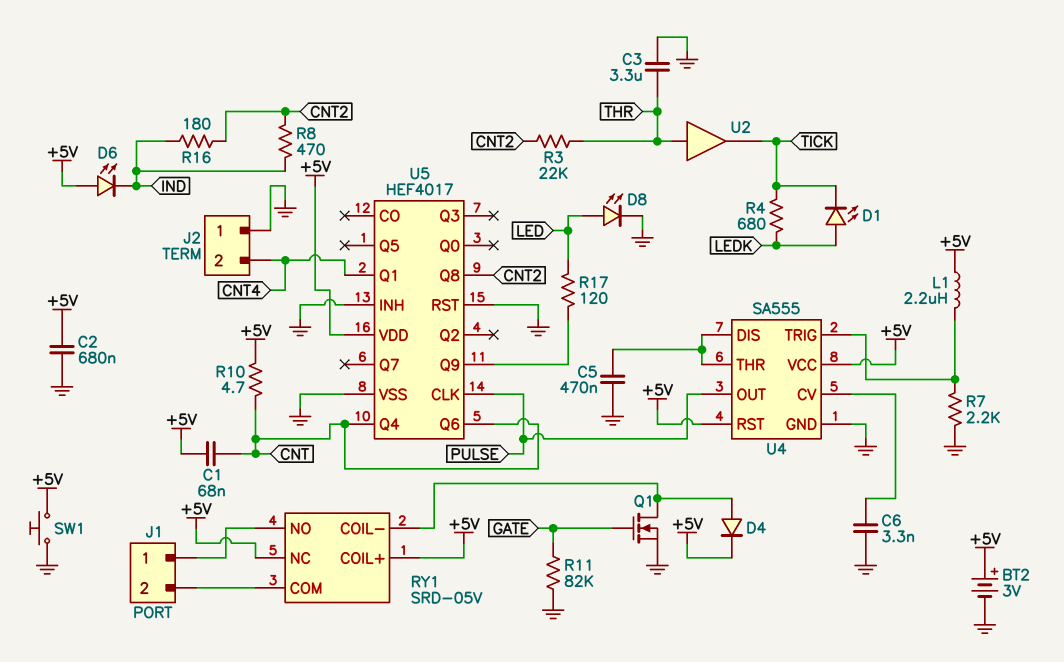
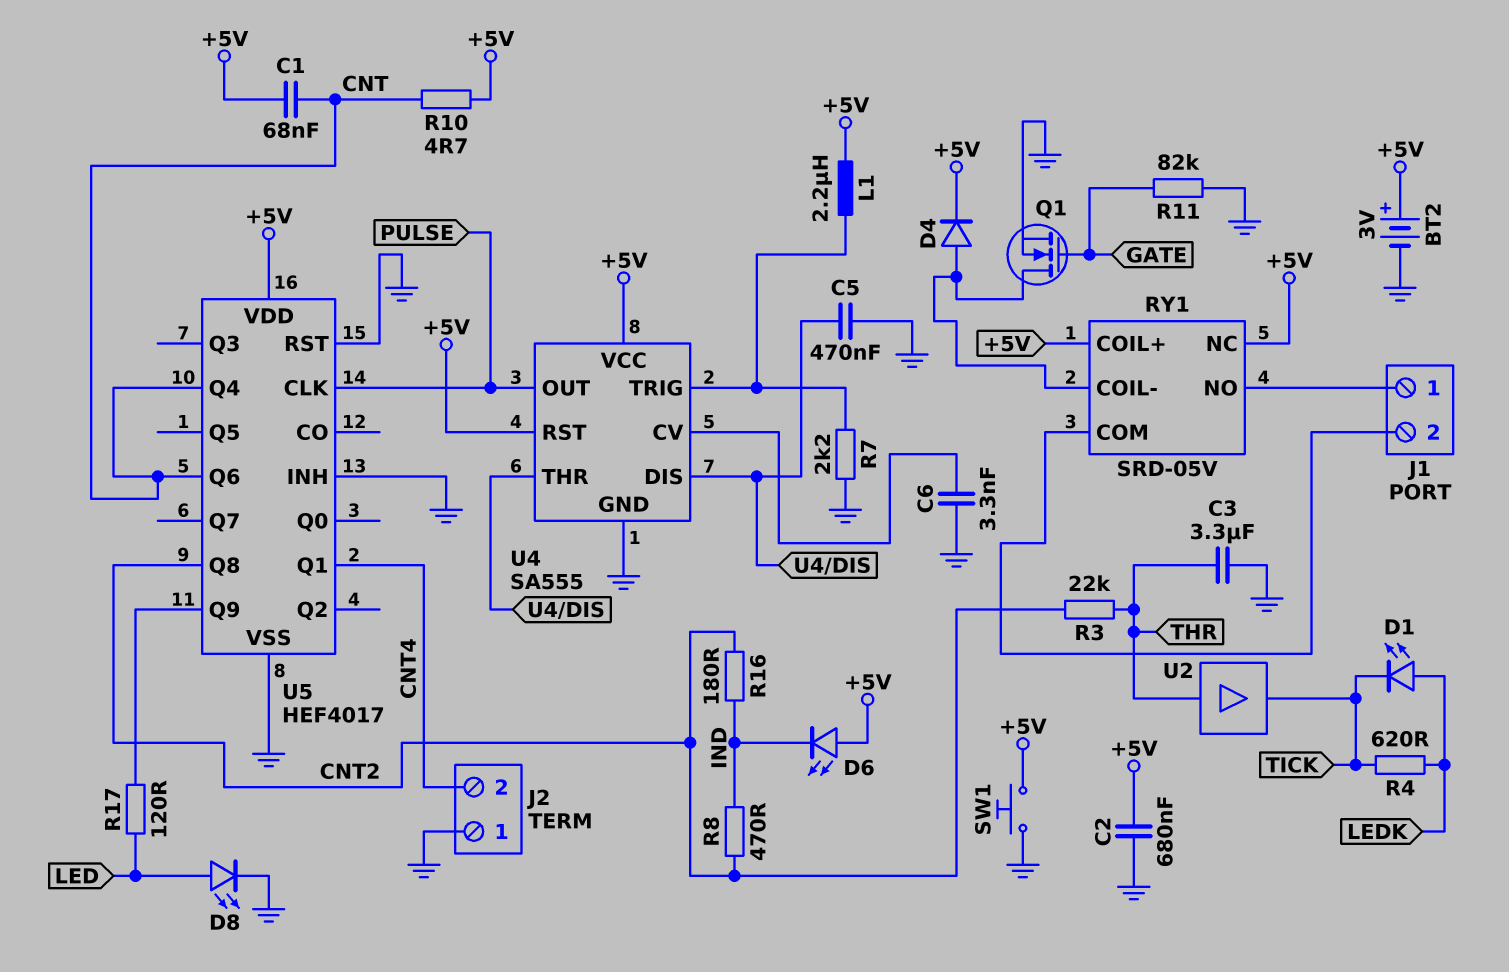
R4: 680 (LEDK, TICK) -> 620 (LEDK, TICK)

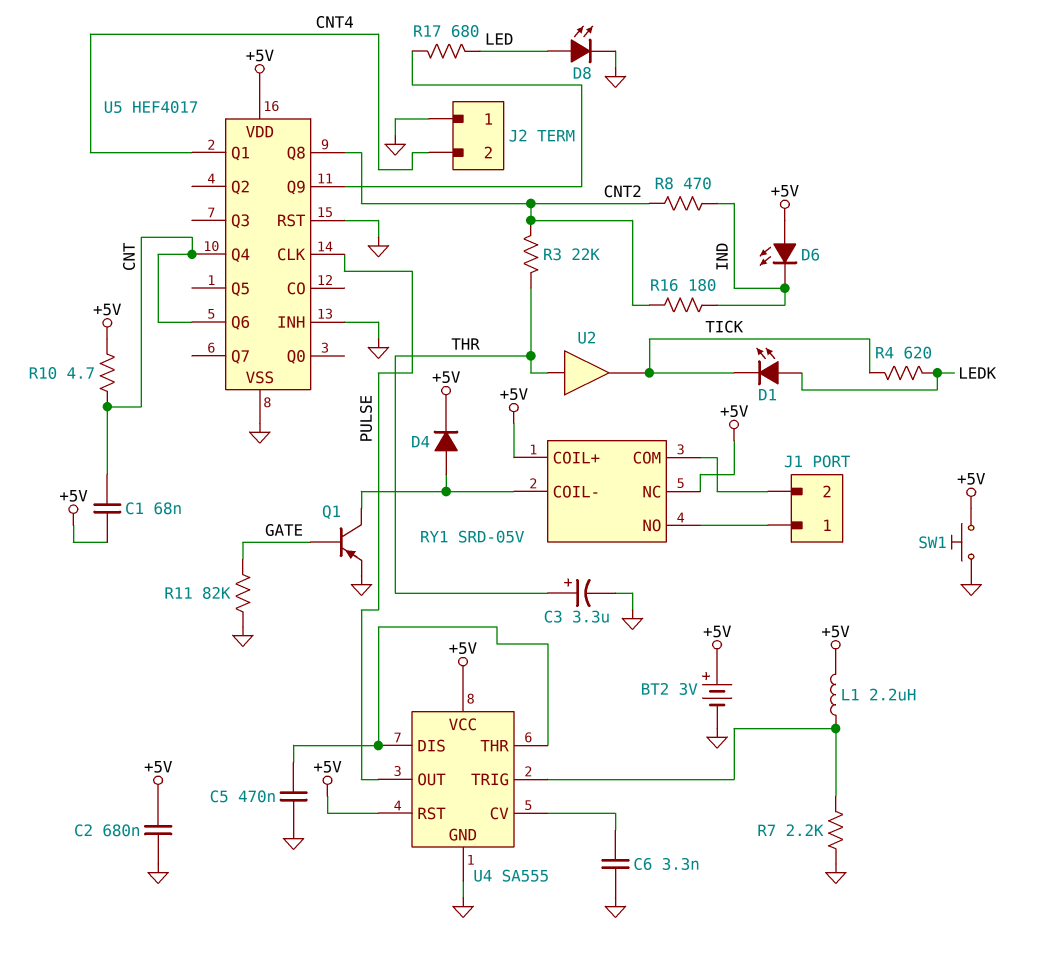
C3: 3.3uF (GND, THR) -> 3.3uF (plus THR, minus GND)
Q1: NMOS (G GATE, D RY1/COIL-, S GND) -> PNP (B GATE, C RY1/COIL-, E GND)
R17: 120 (LED, U5/Q9) -> 680 (LED, U5/Q9)

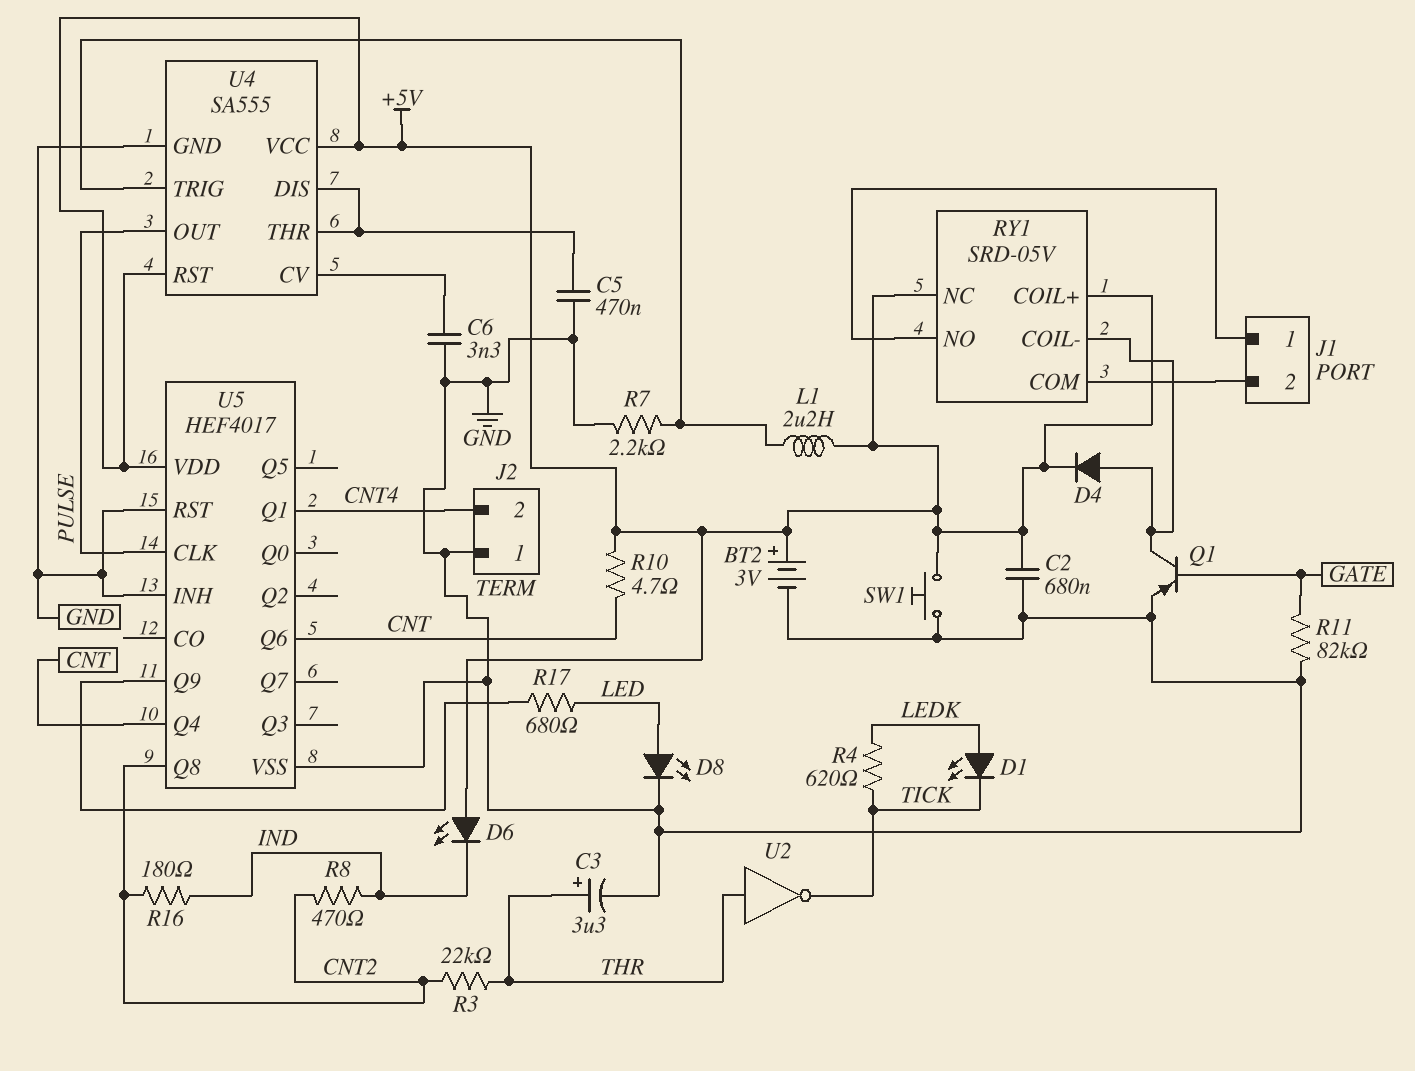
C1: 68nF (+5V, CNT) -> none
U2: buffer (in THR, out TICK) -> NOT (in THR, out TICK)

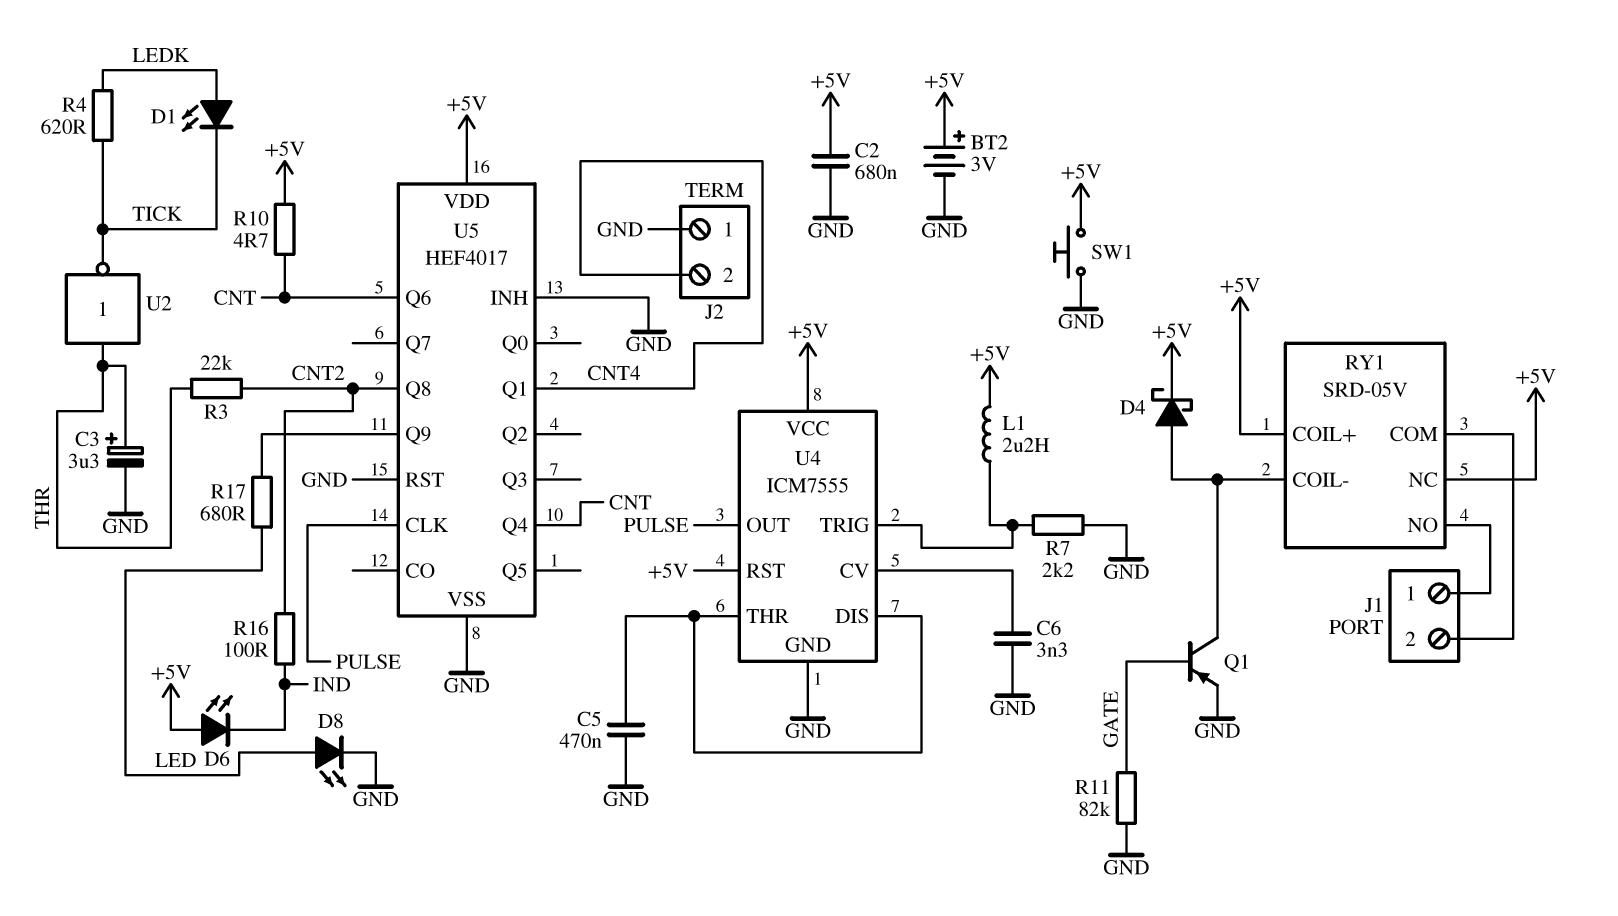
D4: diode (A RY1/COIL-, K +5V) -> schottky (A RY1/COIL-, K +5V)
R8: 470 (CNT2, IND) -> none
R16: 180 (CNT2, IND) -> 100 (CNT2, IND)
U4: SA555 -> ICM7555

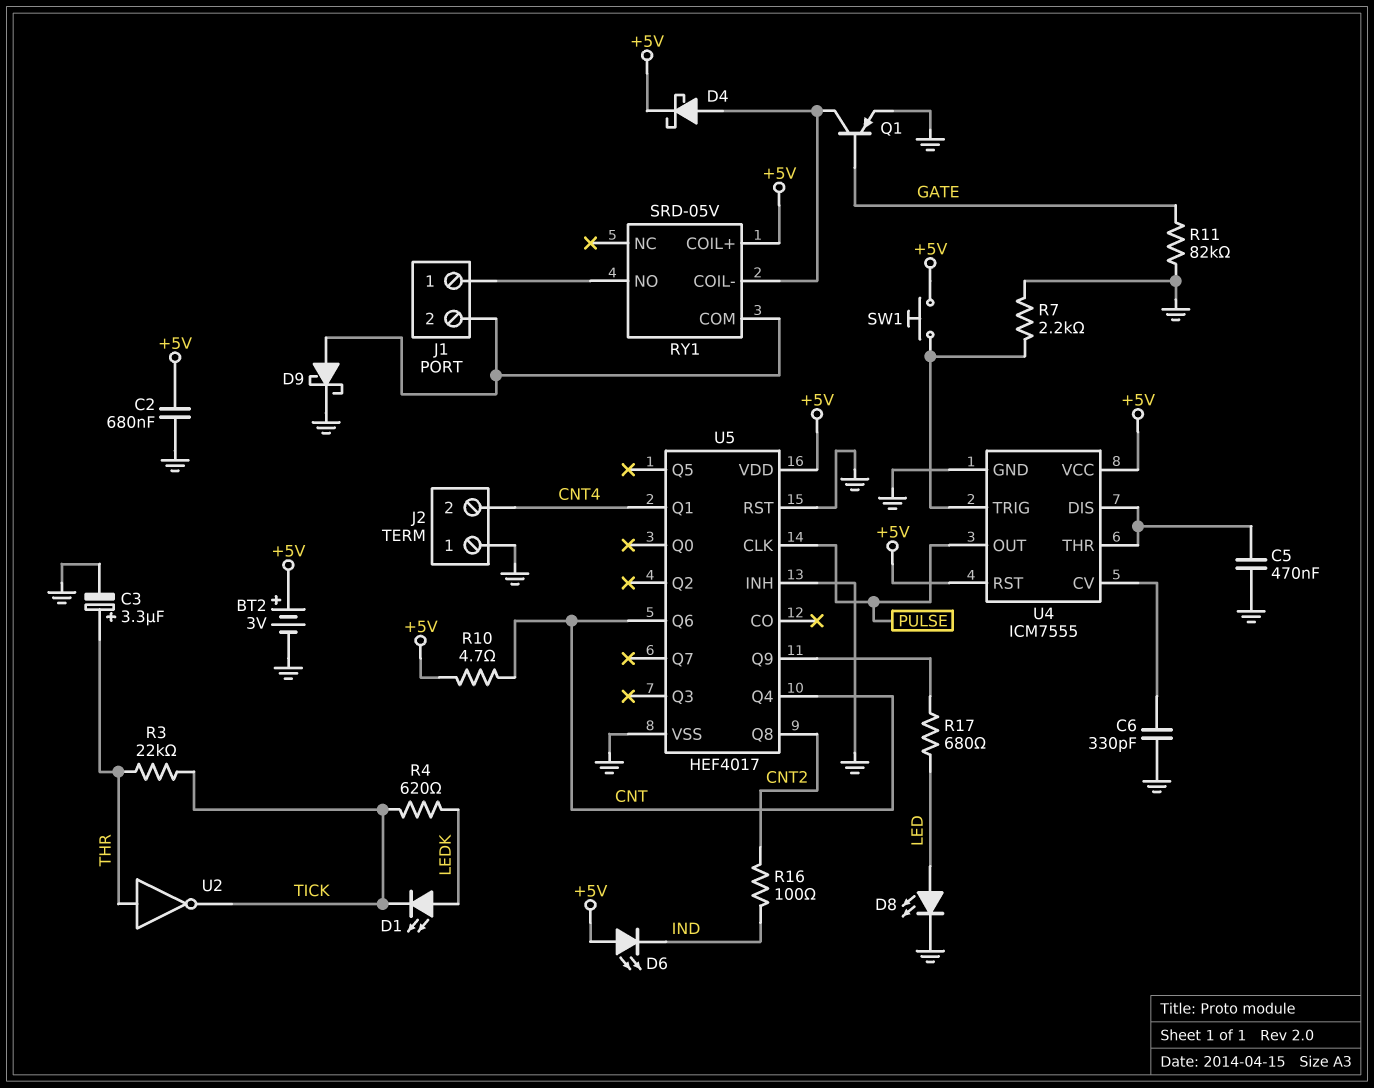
C6: 3.3nF (GND, U4/CV) -> 330pF (GND, U4/CV)
D9: none -> schottky (A J1/2, K GND)
L1: 2.2uH (+5V, U4/TRIG) -> none
R3: 22k (CNT2, THR) -> 22k (THR, TICK)
RY1 pin NC: +5V -> none
SW1: button (+5V, GND) -> button (+5V, U4/TRIG)

